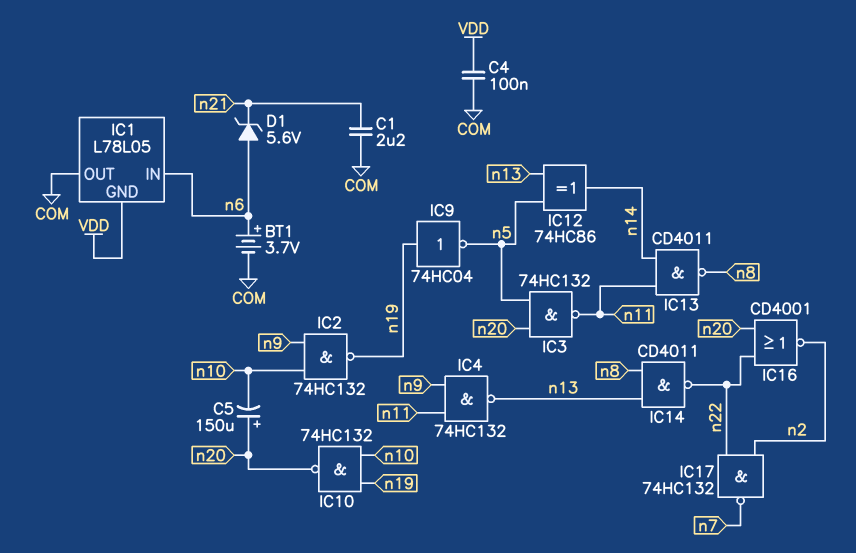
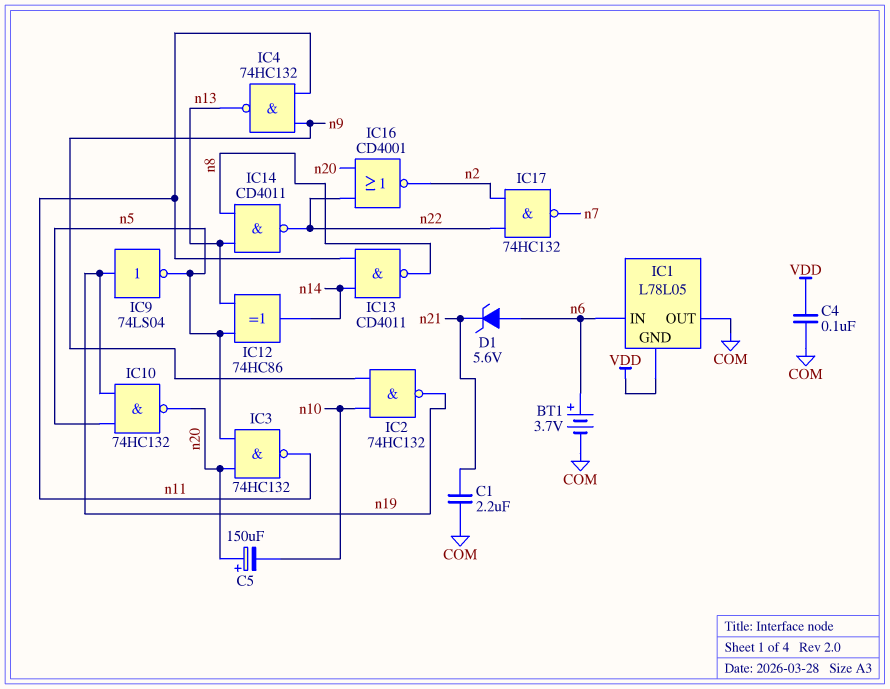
IC9: NOT 74HC04 (in n19, out n5) -> NOT 74LS04 (in n19, out n5)
IC10: NAND 74HC132 (in n10, in n19, out n20) -> NAND 74HC132 (in n5, in n19, out n20)

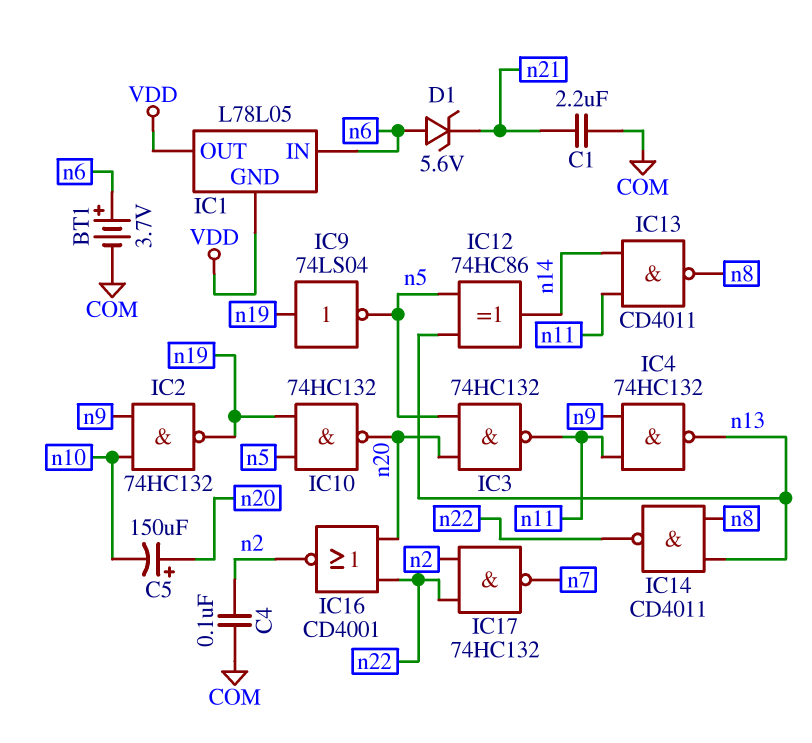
C4: 100nF (COM, VDD) -> 100nF (COM, n2)
IC1 pin OUT: COM -> VDD

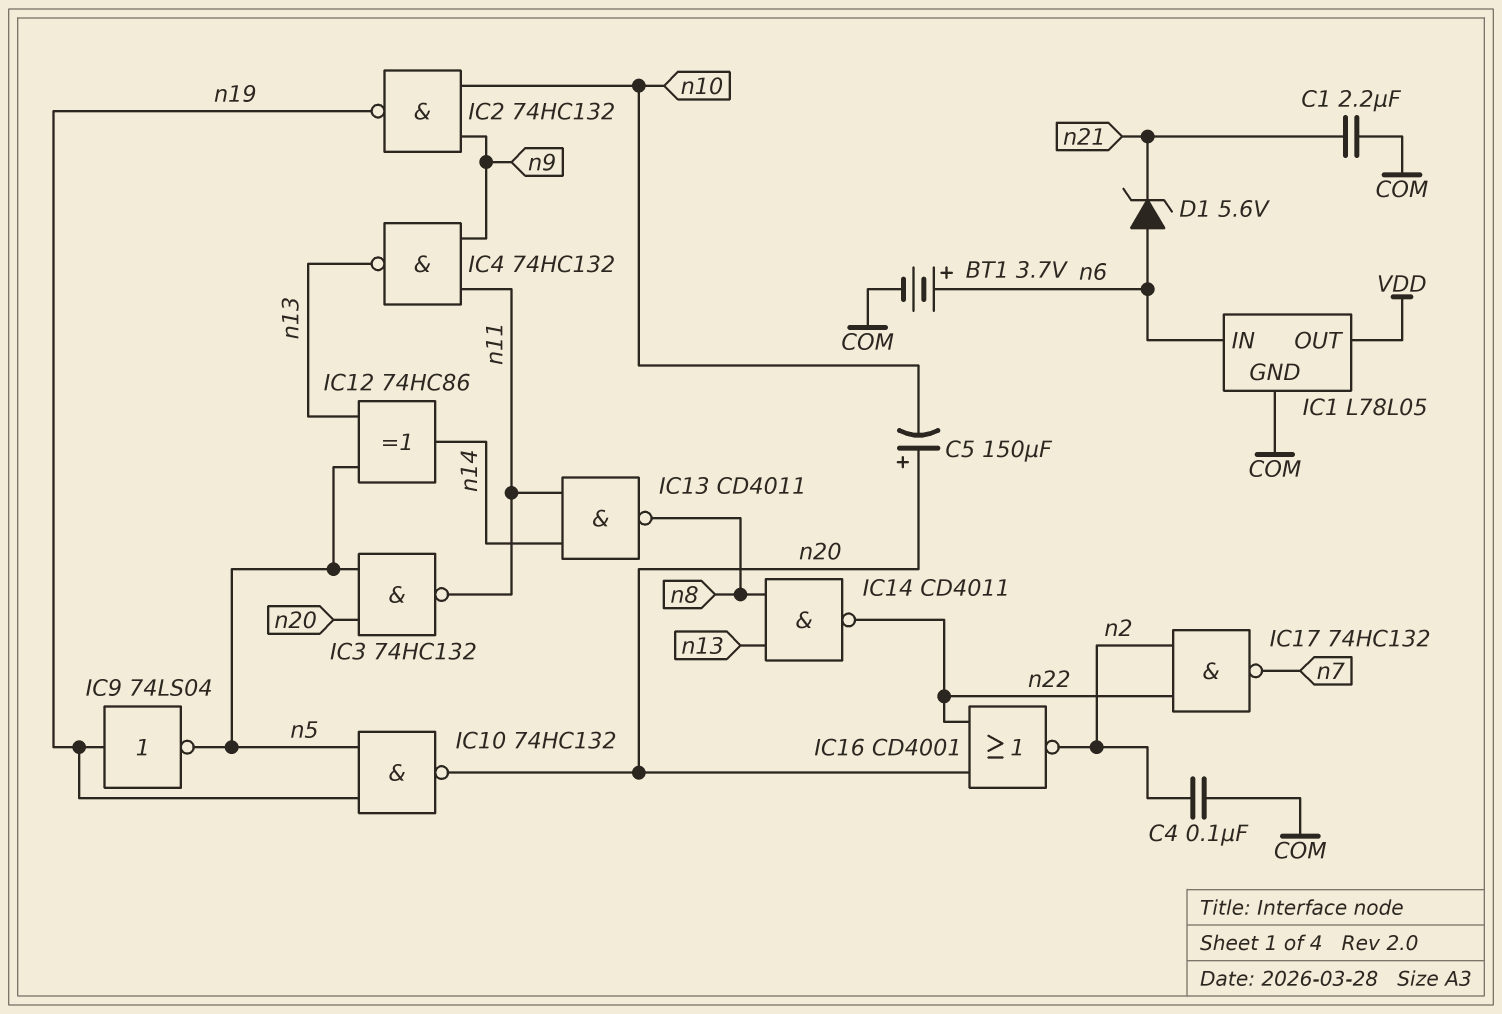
IC1 pin GND: VDD -> COM

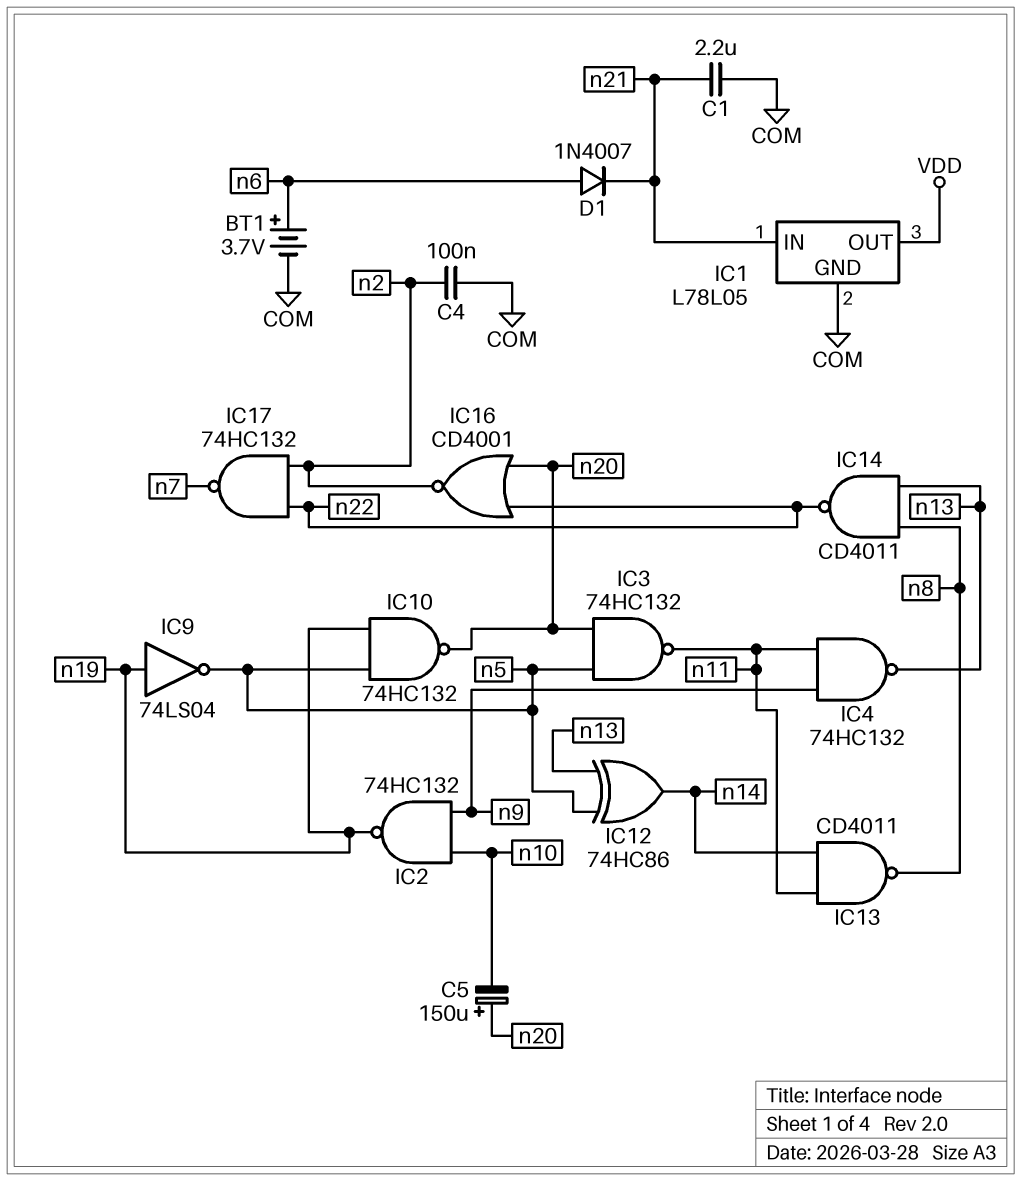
D1: zener 5.6V (A n6, K n21) -> diode 1N4007 (A n6, K n21)
IC1 pin IN: n6 -> n21

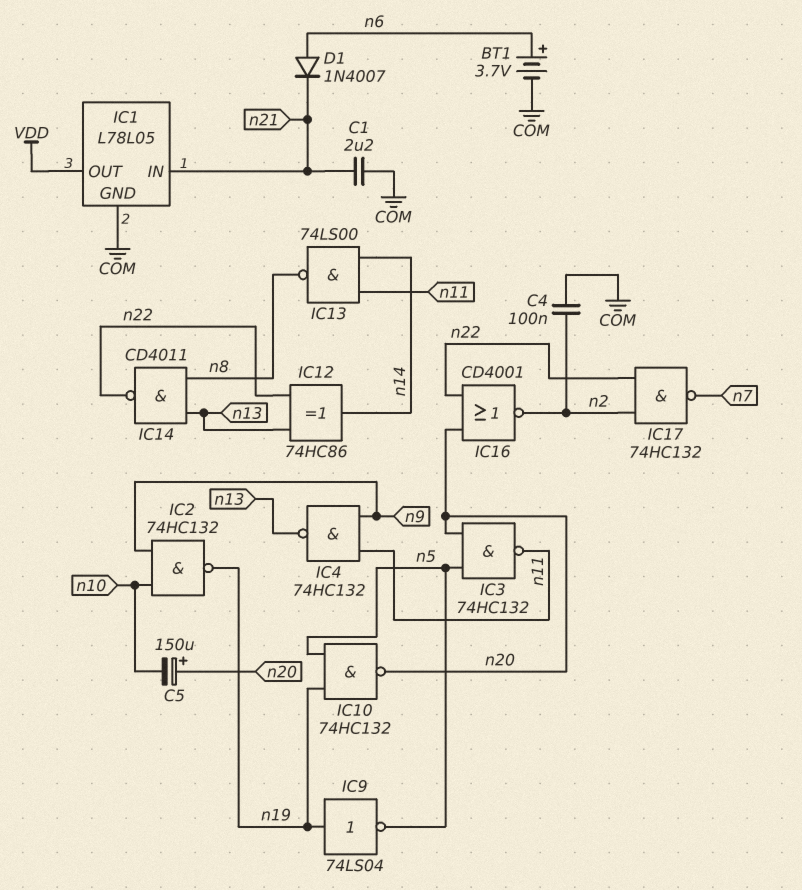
IC12: XOR 74HC86 (in n5, in n13, out n14) -> XOR 74HC86 (in n13, in n22, out n14)
IC13: NAND CD4011 (in n11, in n14, out n8) -> NAND 74LS00 (in n11, in n14, out n8)

